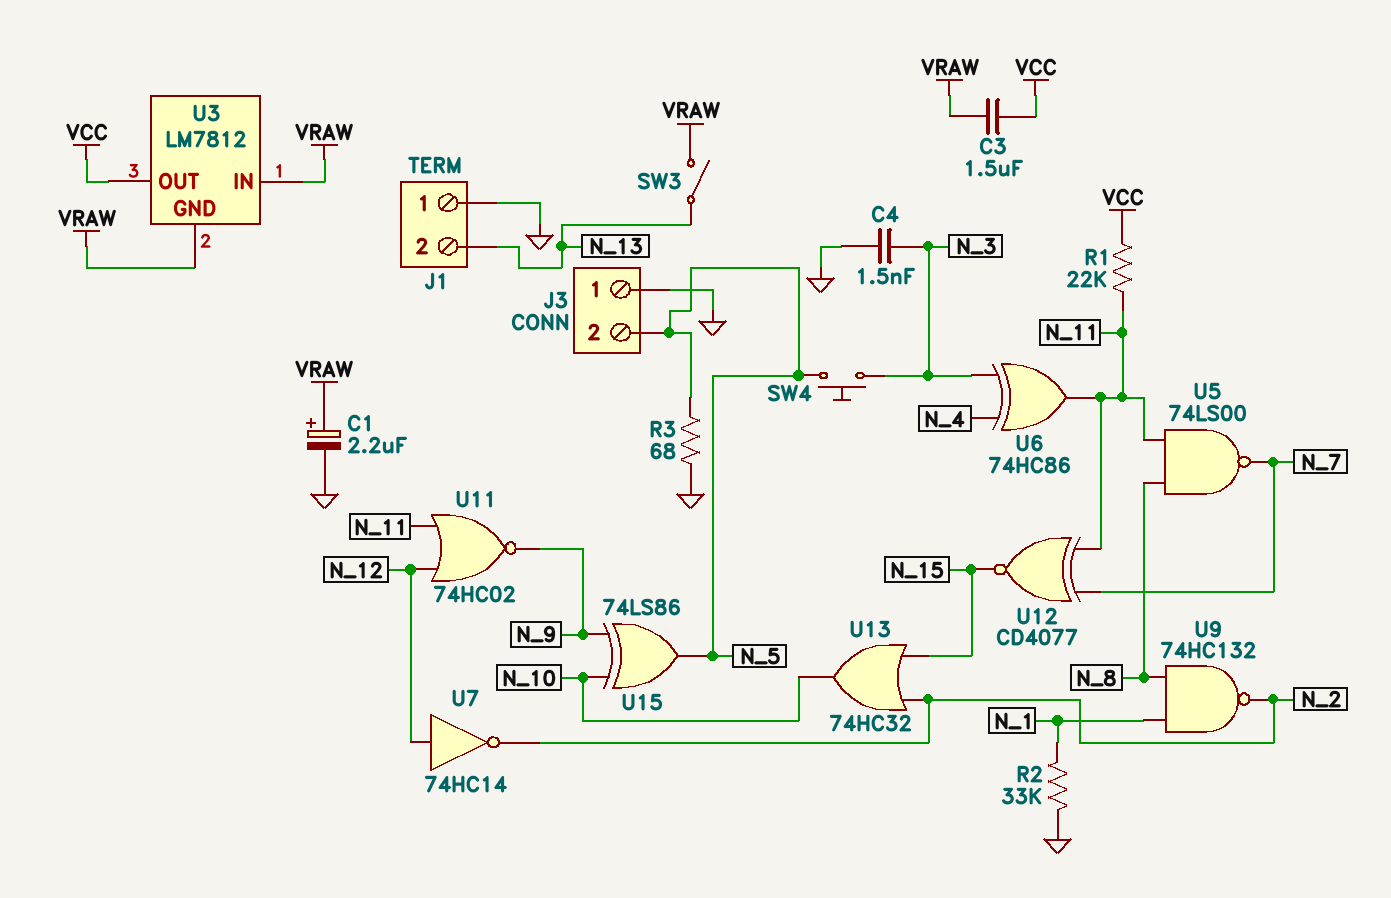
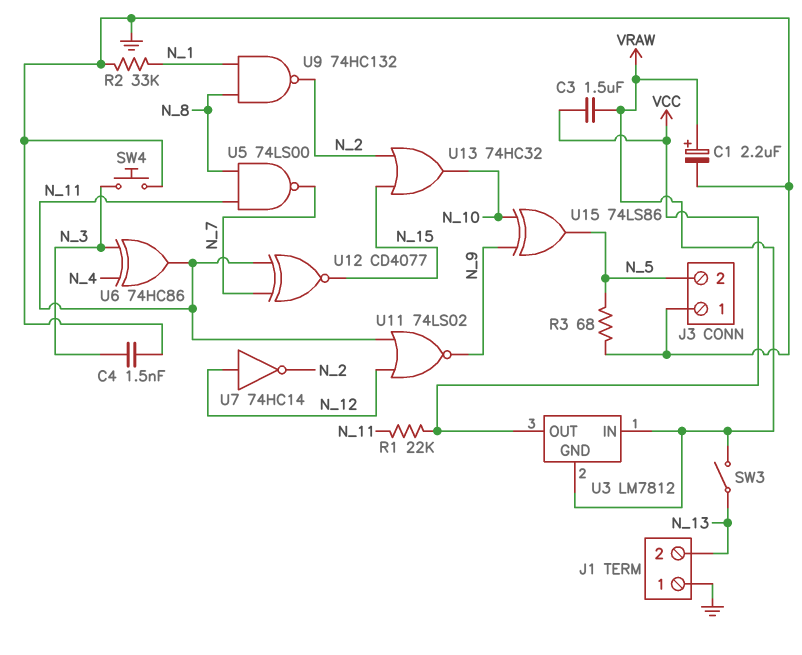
SW4: button (N_3, N_5) -> button (GND, N_3)
U11: NOR 74HC02 (in N_11, in N_12, out N_9) -> NOR 74LS02 (in N_11, in N_12, out N_9)

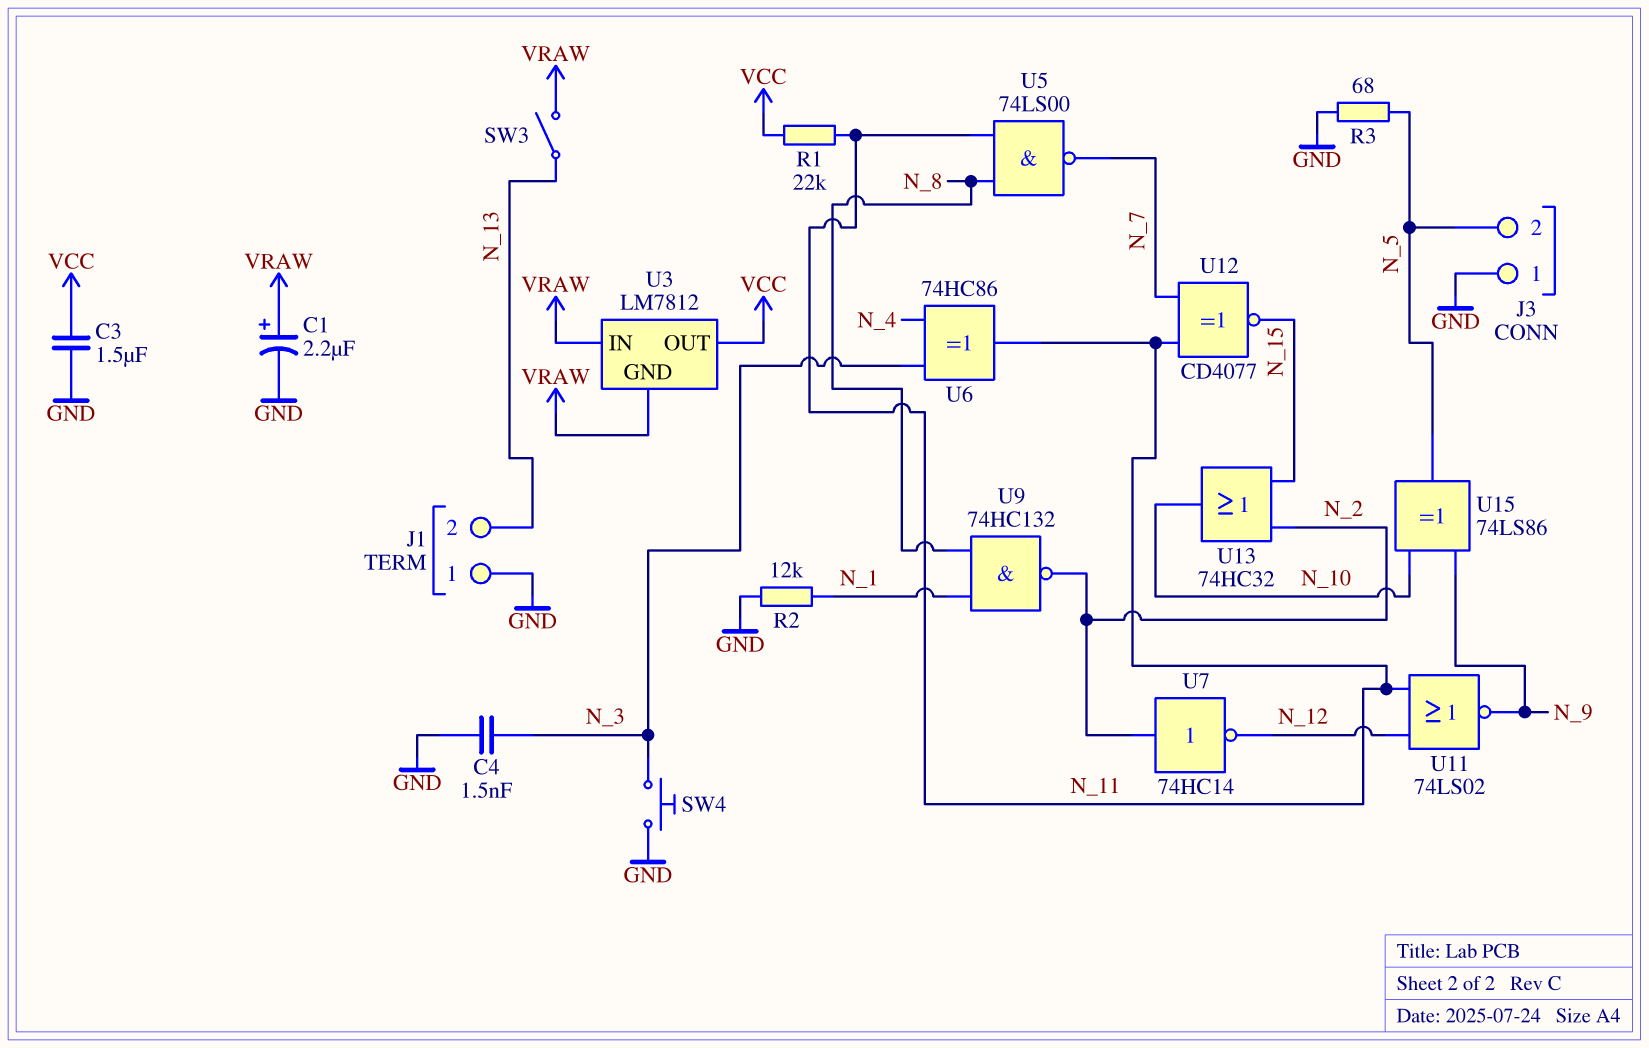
C3: 1.5uF (VCC, VRAW) -> 1.5uF (GND, VCC)
R2: 33k (GND, N_1) -> 12k (GND, N_1)
U7: NOT 74HC14 (in N_12, out N_2) -> NOT 74HC14 (in N_2, out N_12)

